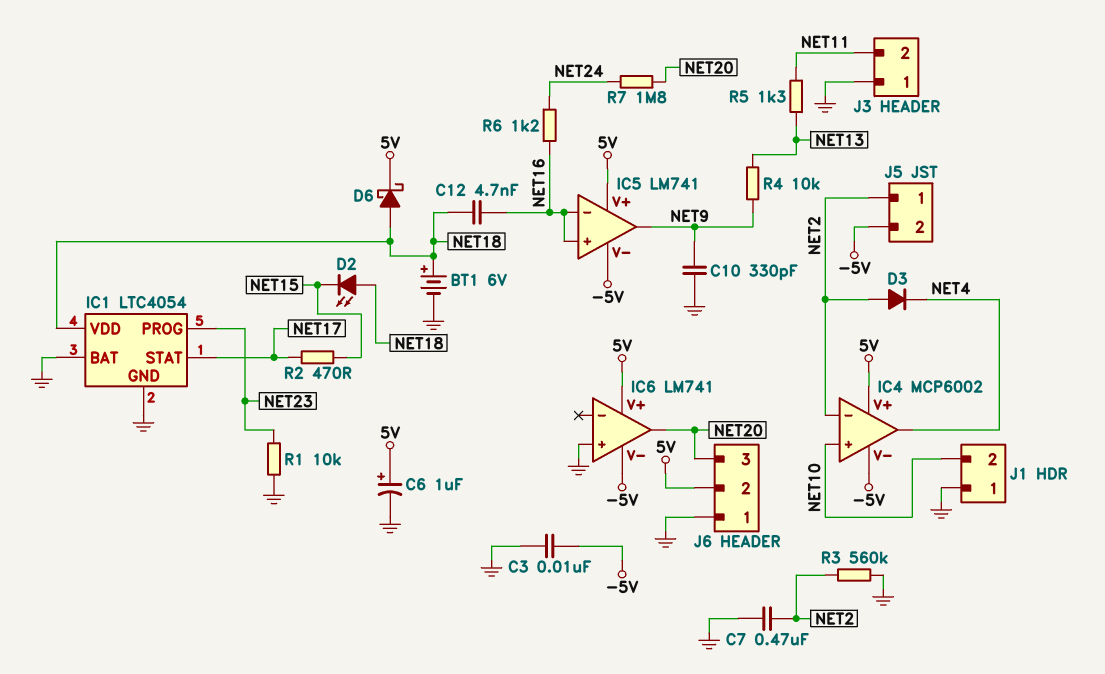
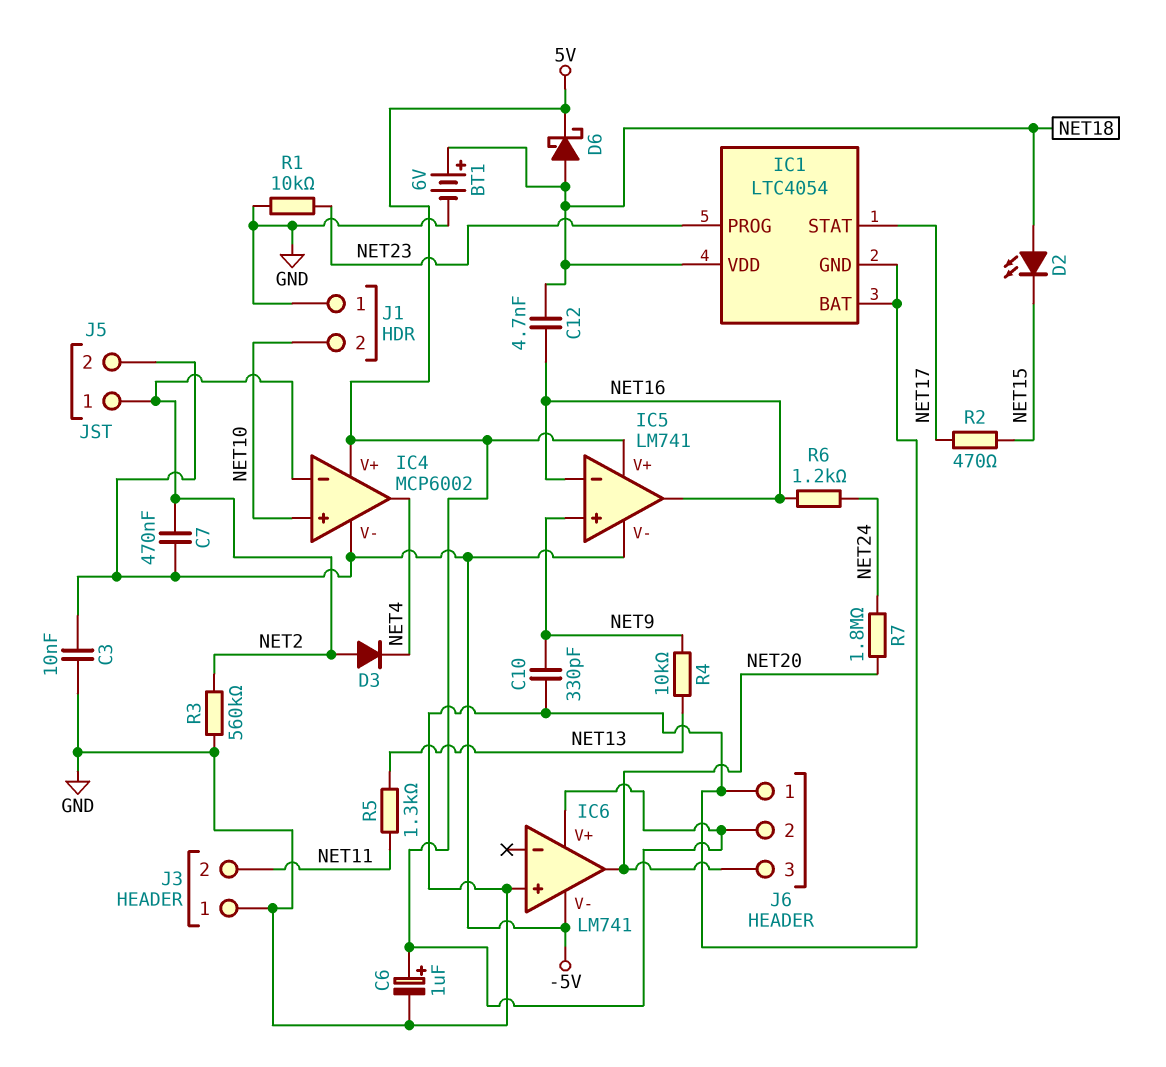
C7: 470nF (GND, NET2) -> 470nF (-5V, NET2)
IC5 pin in+: NET16 -> NET9
IC5 pin out: NET9 -> NET16

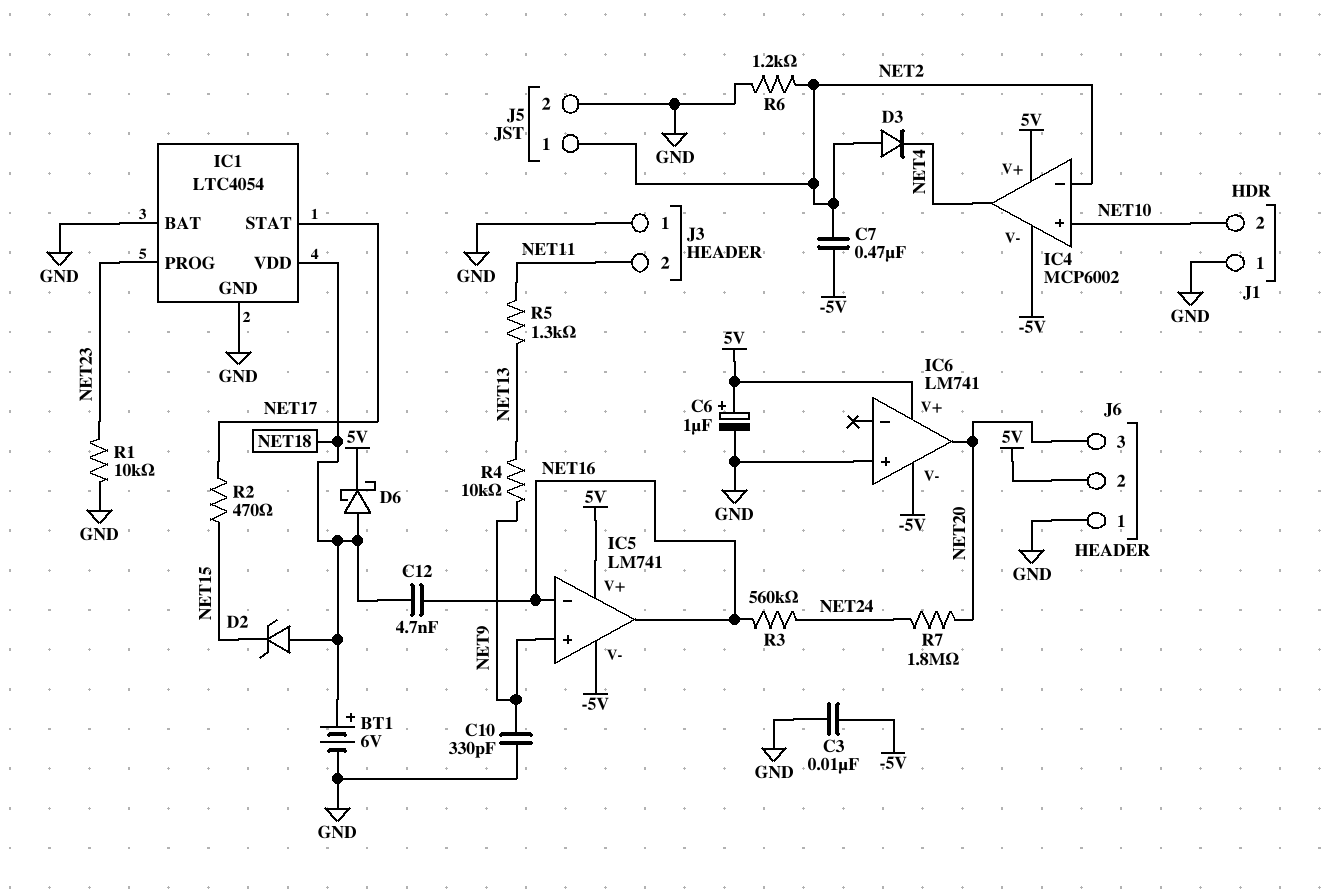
D2: LED (A NET18, K NET15) -> zener (A NET18, K NET15)
J5 pin 2: -5V -> GND
R3: 560k (GND, NET2) -> 560k (NET16, NET24)
R6: 1.2k (NET16, NET24) -> 1.2k (GND, NET2)

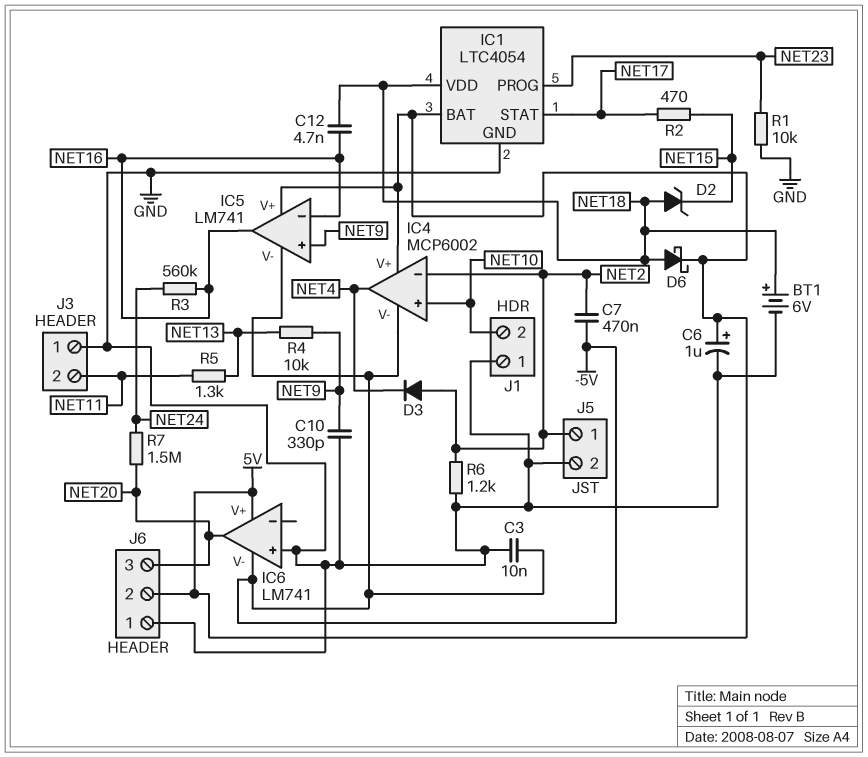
IC1 pin BAT: GND -> 5V
R7: 1.8M (NET20, NET24) -> 1.5M (NET20, NET24)

